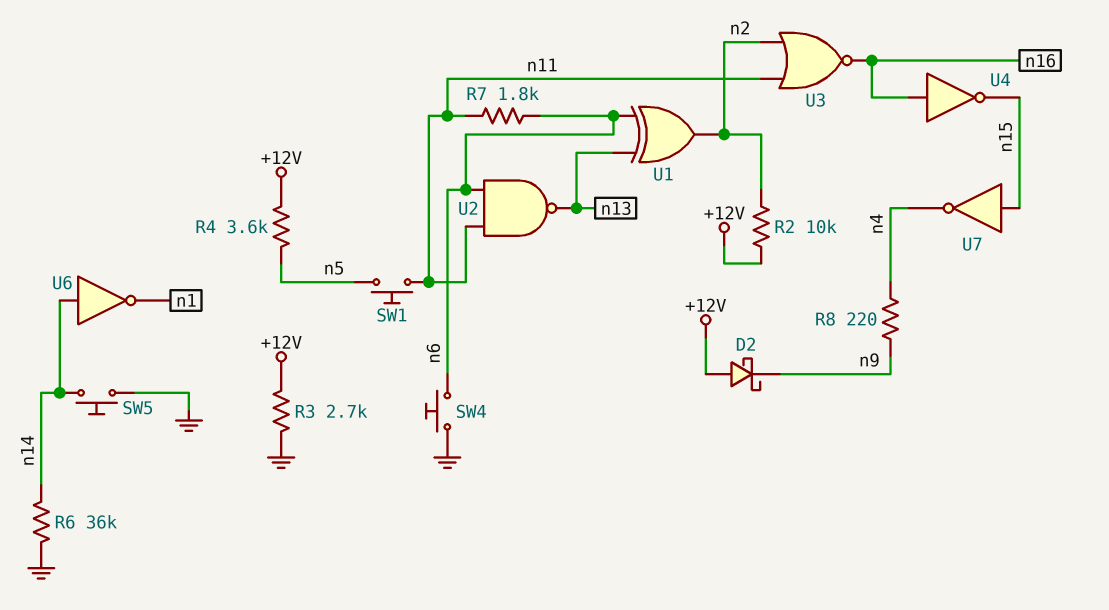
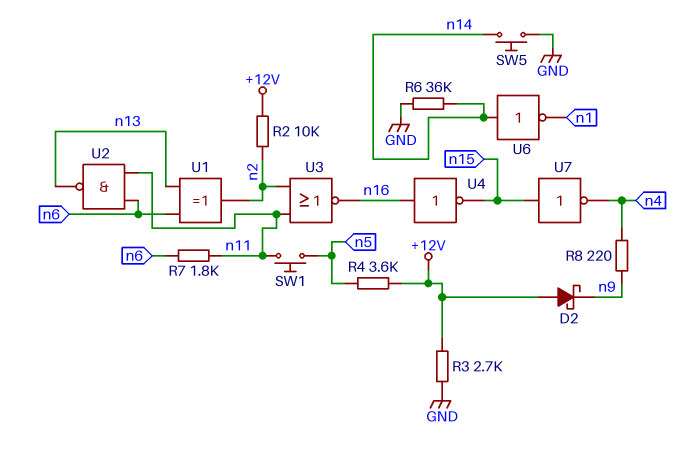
SW4: button (GND, n6) -> none

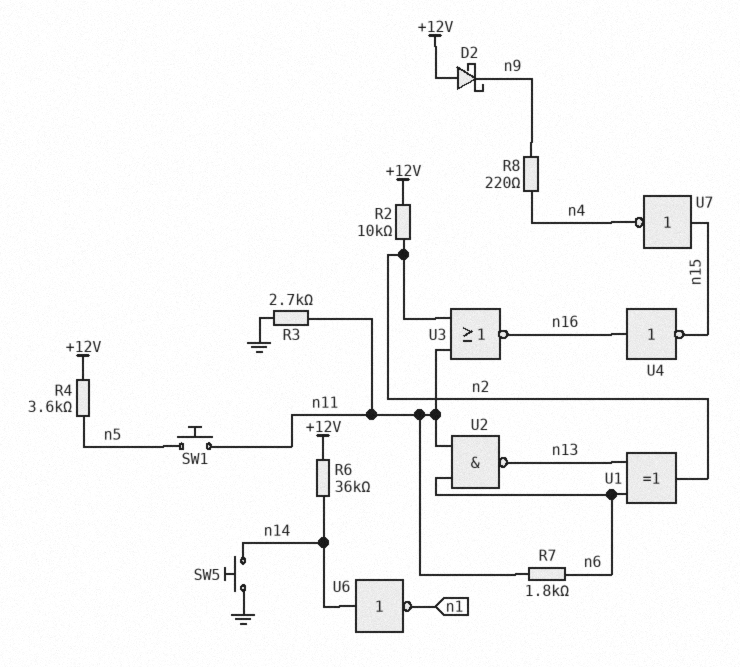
R3: 2.7k (+12V, GND) -> 2.7k (GND, n11)
R6: 36k (GND, n14) -> 36k (+12V, n14)

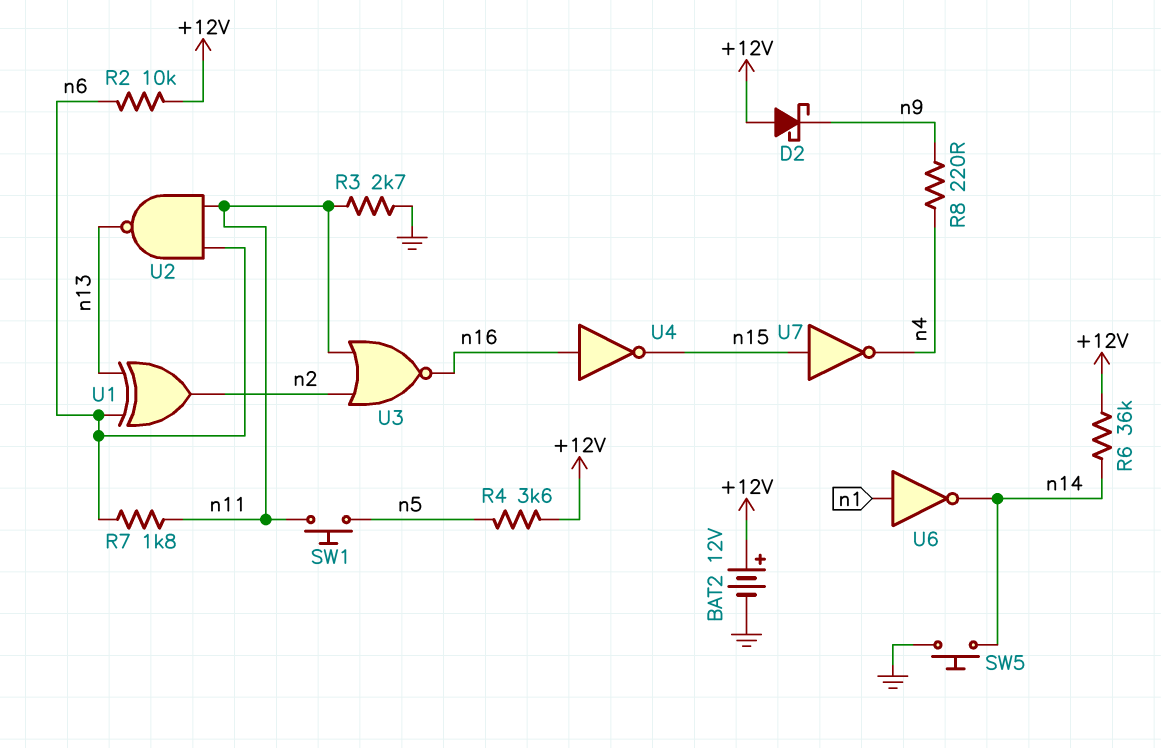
BAT2: none -> 12V (plus +12V, minus GND)
R2: 10k (+12V, n2) -> 10k (+12V, n6)
U6: NOT (in n14, out n1) -> NOT (in n1, out n14)

